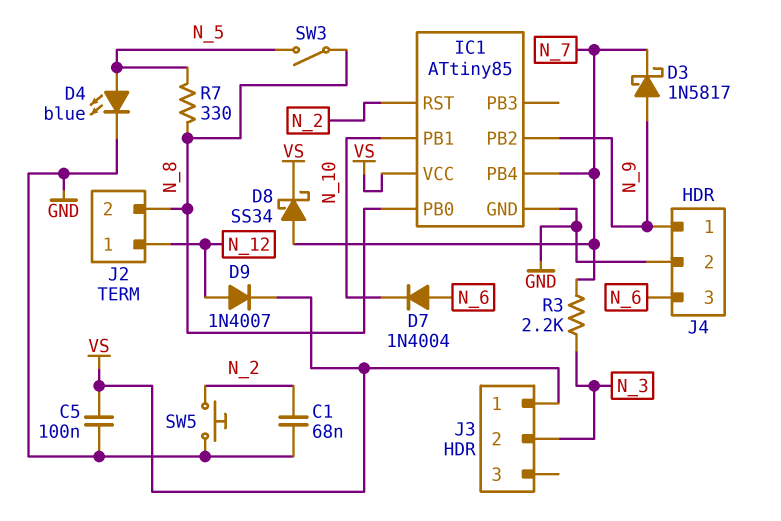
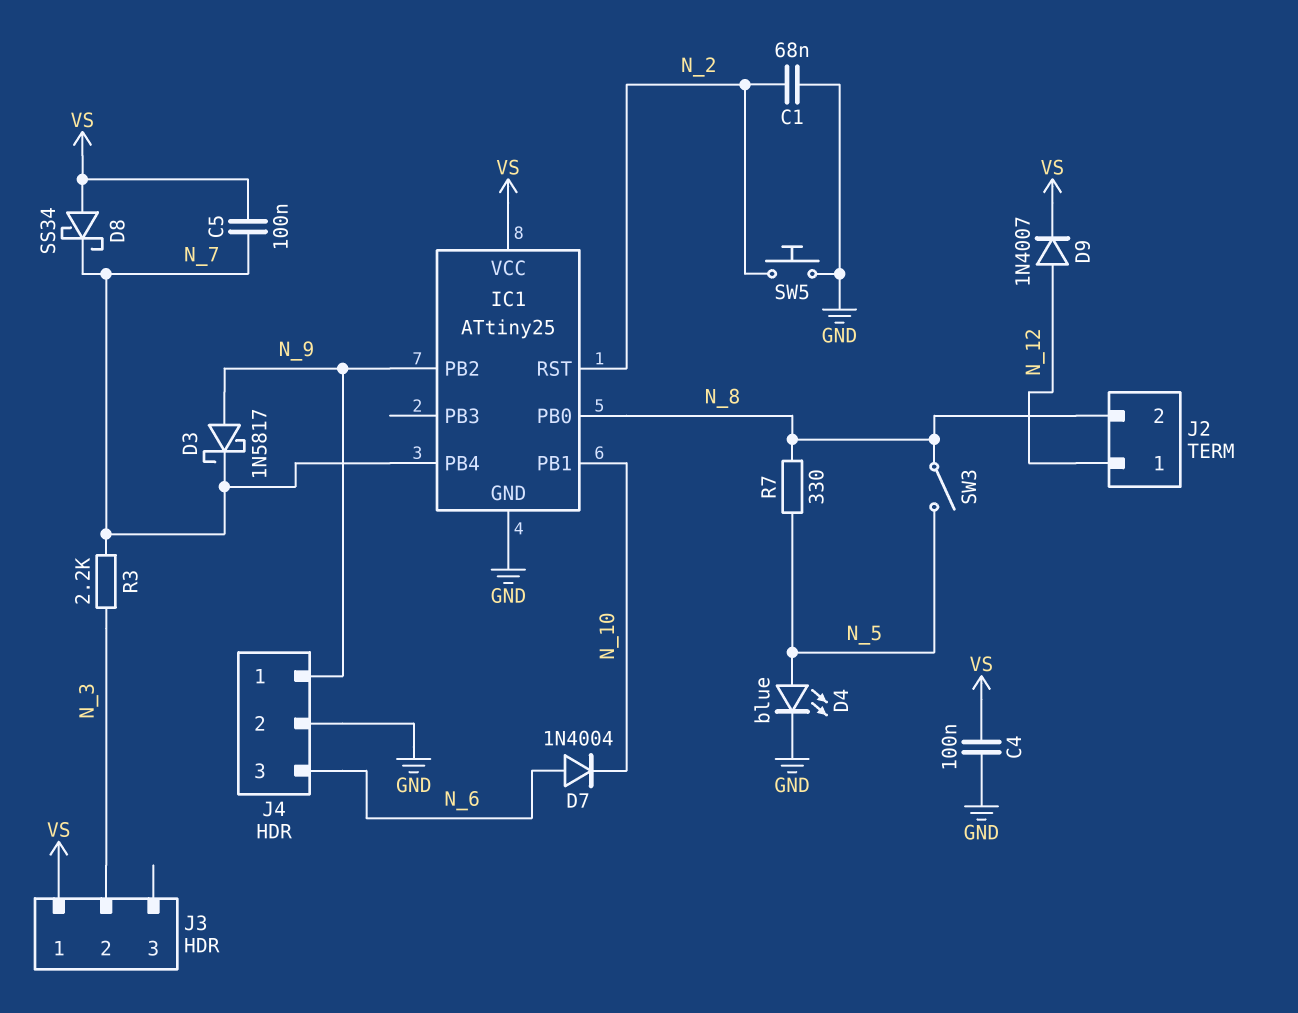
C4: none -> 100nF (GND, VS)
C5: 100nF (GND, VS) -> 100nF (N_7, VS)
D8: schottky SS34 (A N_7, K VS) -> schottky SS34 (A VS, K N_7)
IC1: ATtiny85 -> ATtiny25

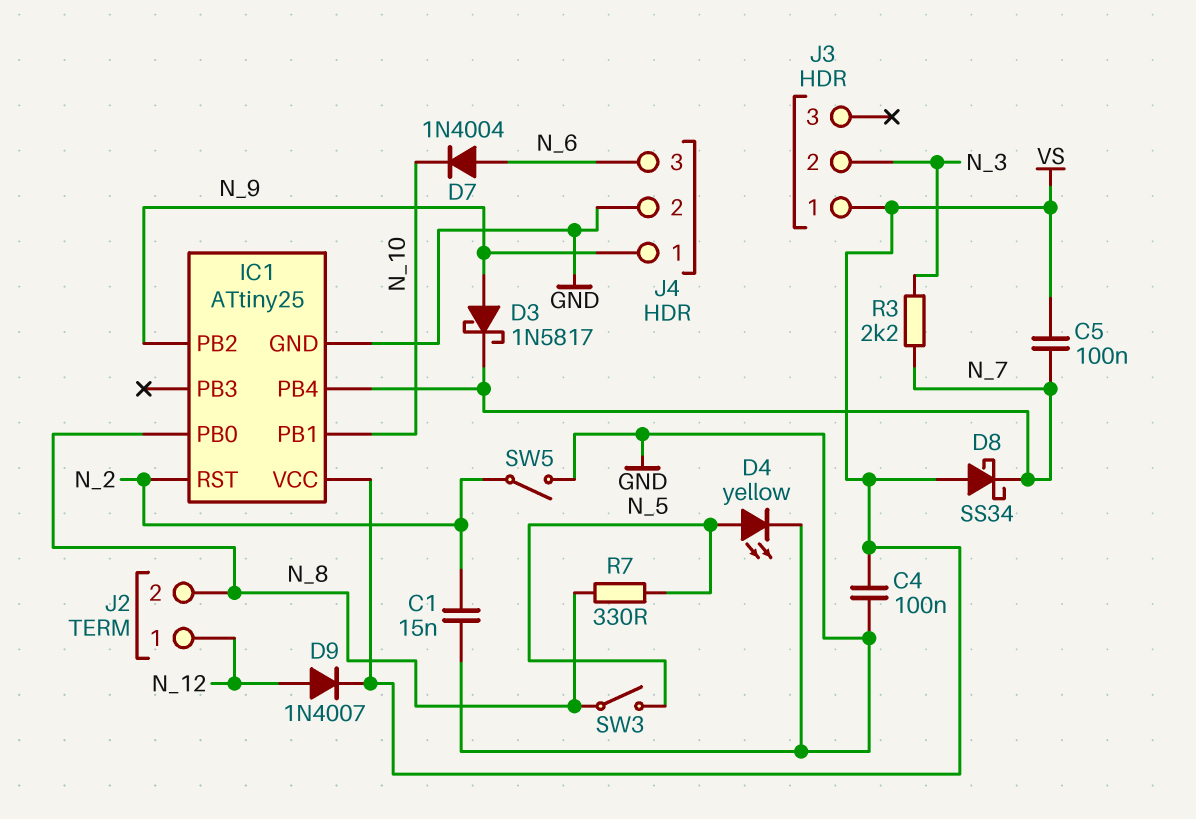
C1: 68nF (GND, N_2) -> 15nF (GND, N_2)
D4: LED blue (A N_5, K GND) -> LED yellow (A N_5, K GND)
SW5: button (GND, N_2) -> switch (GND, N_2)

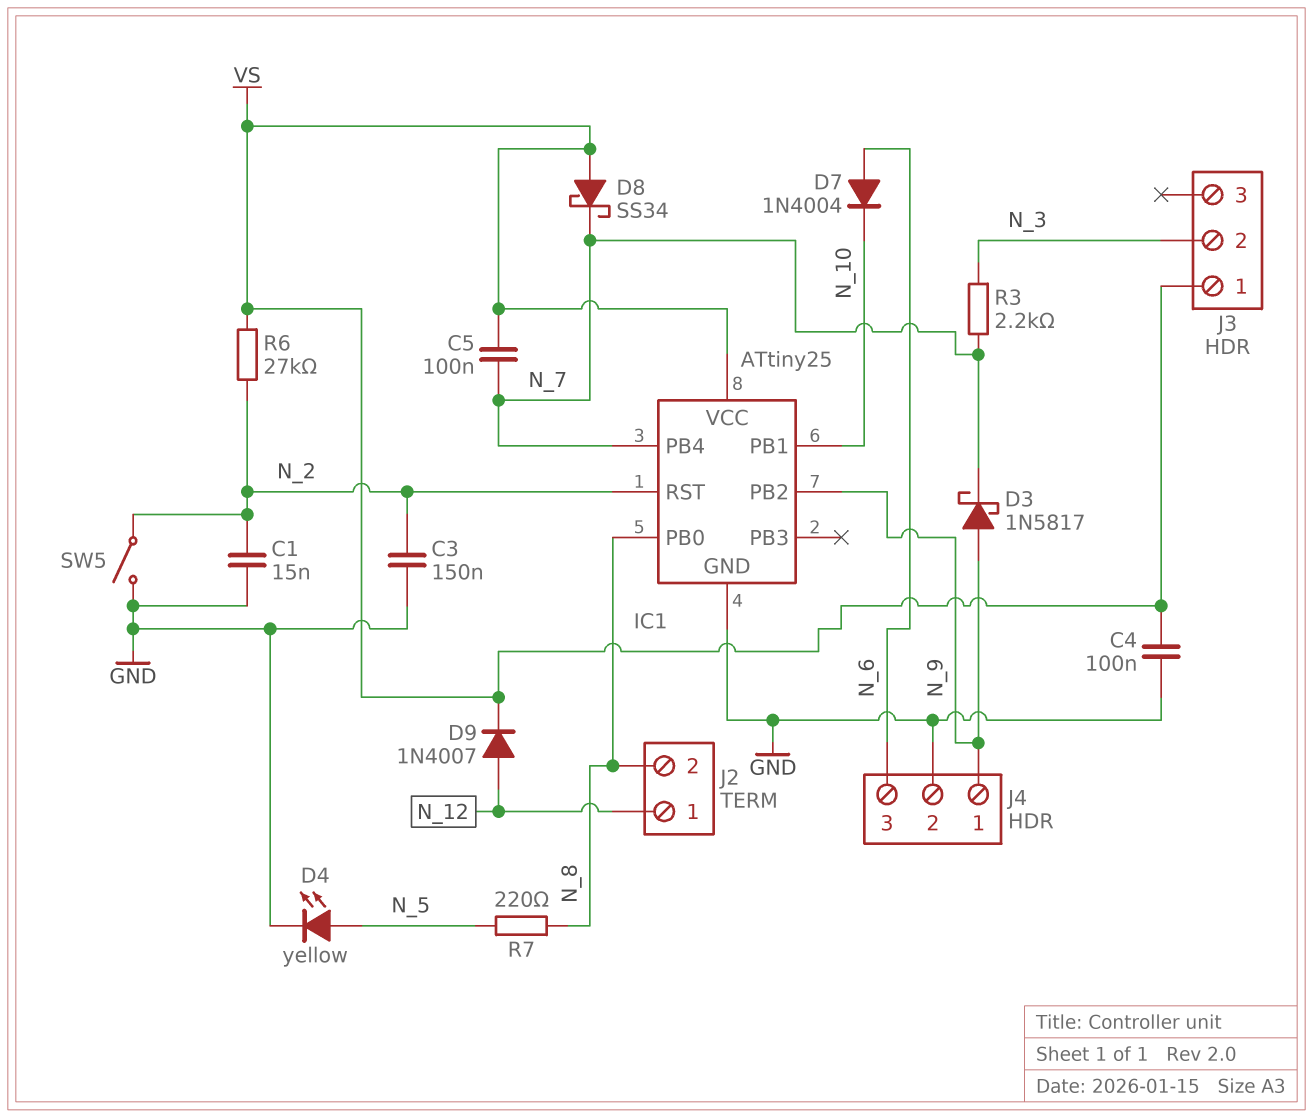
C3: none -> 150nF (GND, N_2)
R6: none -> 27k (N_2, VS)
R7: 330 (N_5, N_8) -> 220 (N_5, N_8)
SW3: switch (N_5, N_8) -> none

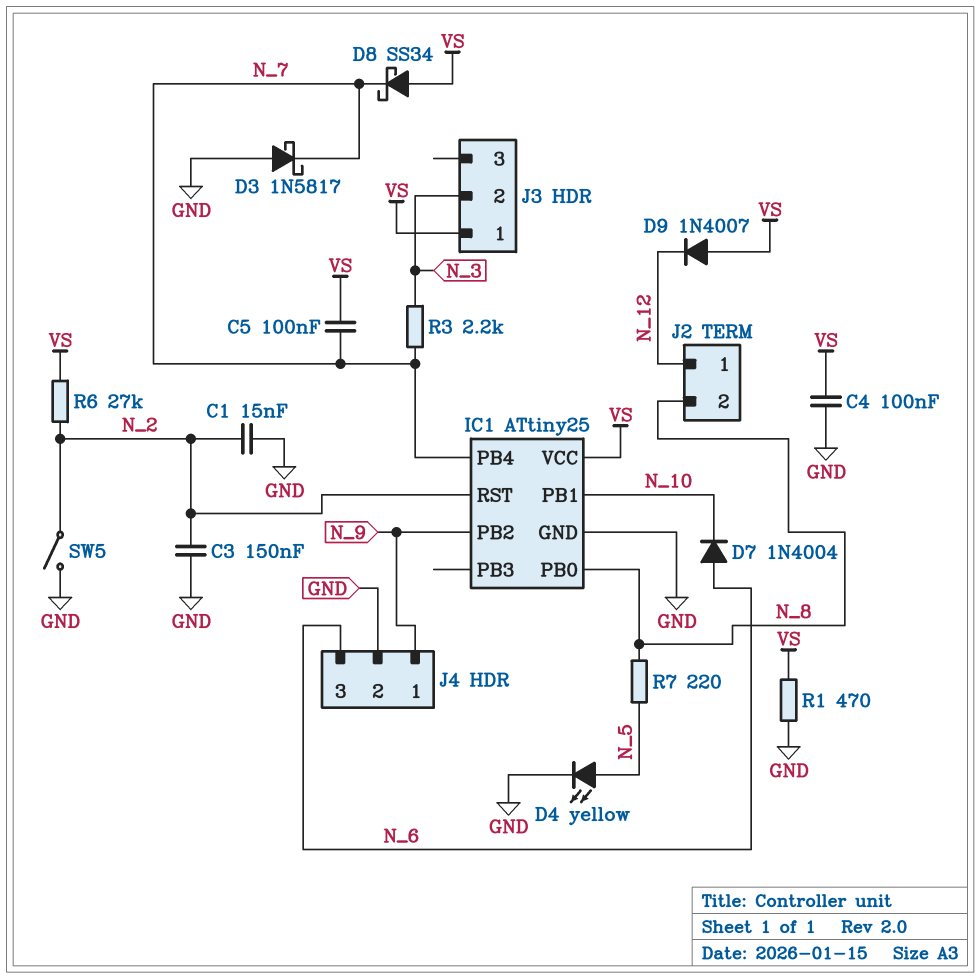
D3: schottky 1N5817 (A N_9, K N_7) -> schottky 1N5817 (A GND, K N_7)
D9: diode 1N4007 (A N_12, K VS) -> diode 1N4007 (A VS, K N_12)
R1: none -> 470 (GND, VS)

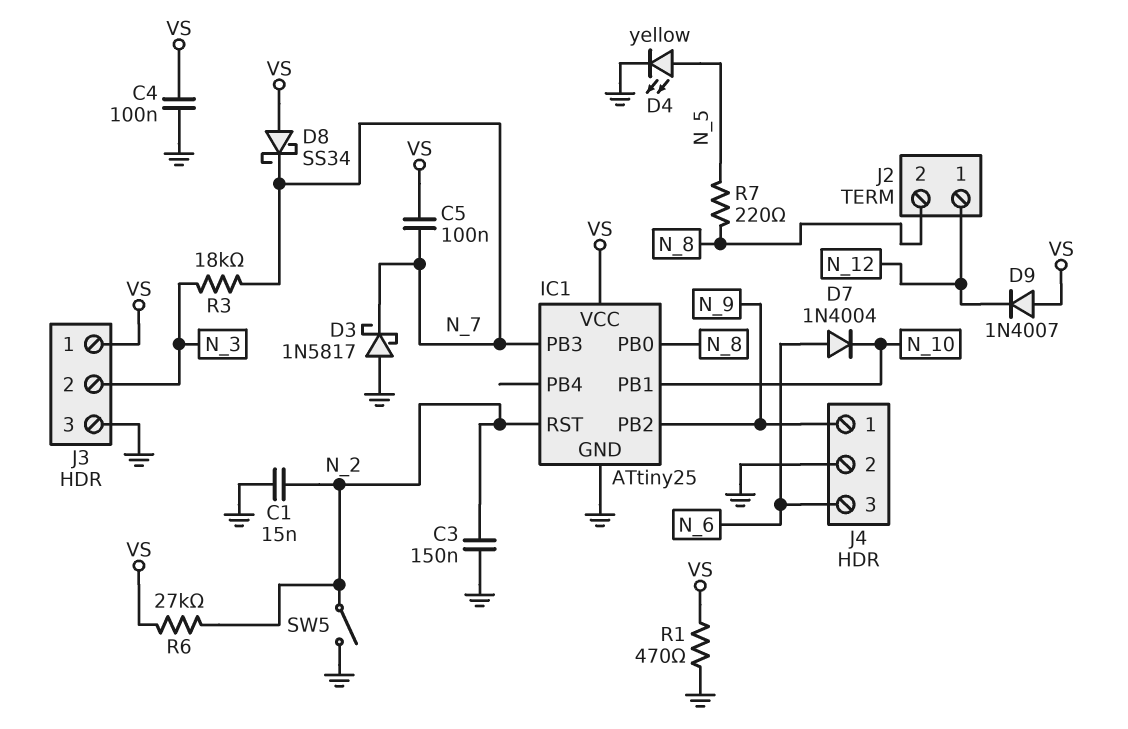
IC1 pin PB3: none -> N_7
IC1 pin PB4: N_7 -> none
J3 pin 3: none -> GND
R3: 2.2k (N_3, N_7) -> 18k (N_3, N_7)

